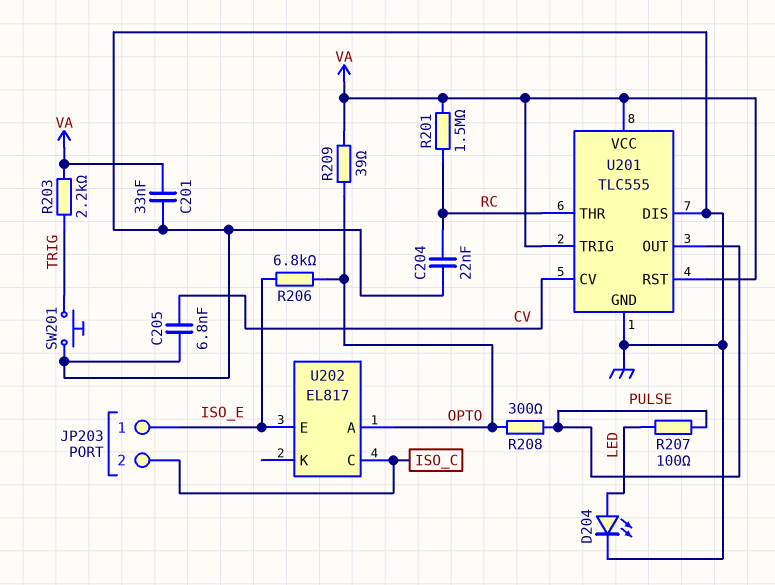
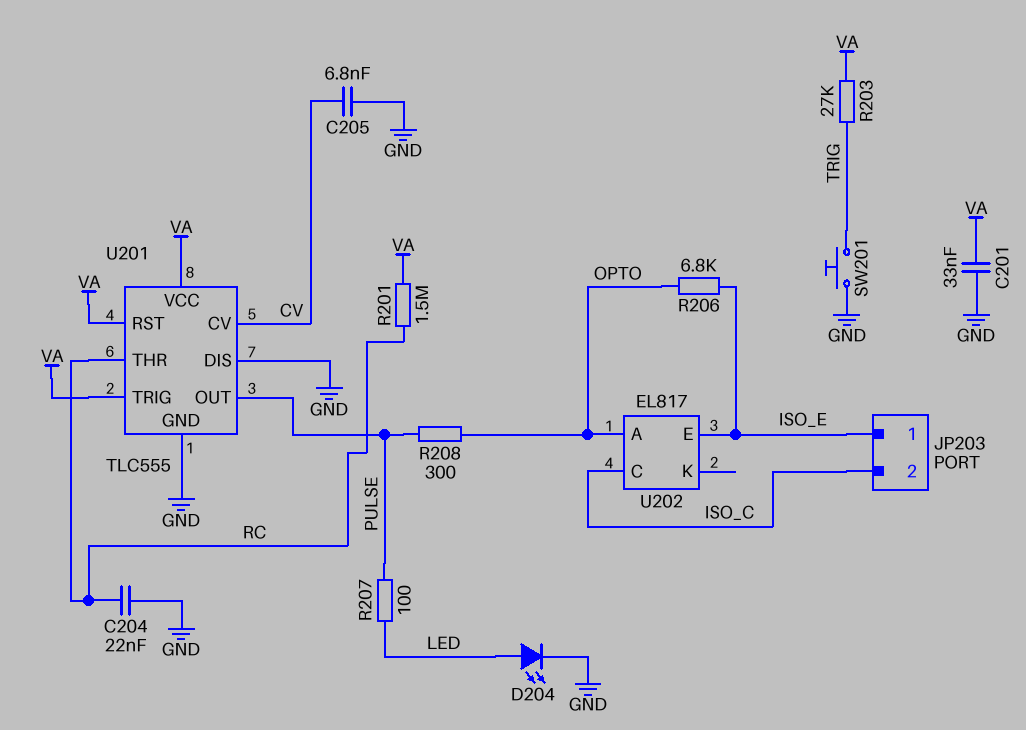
R203: 2.2k (TRIG, VA) -> 27k (TRIG, VA)
R209: 39 (OPTO, VA) -> none

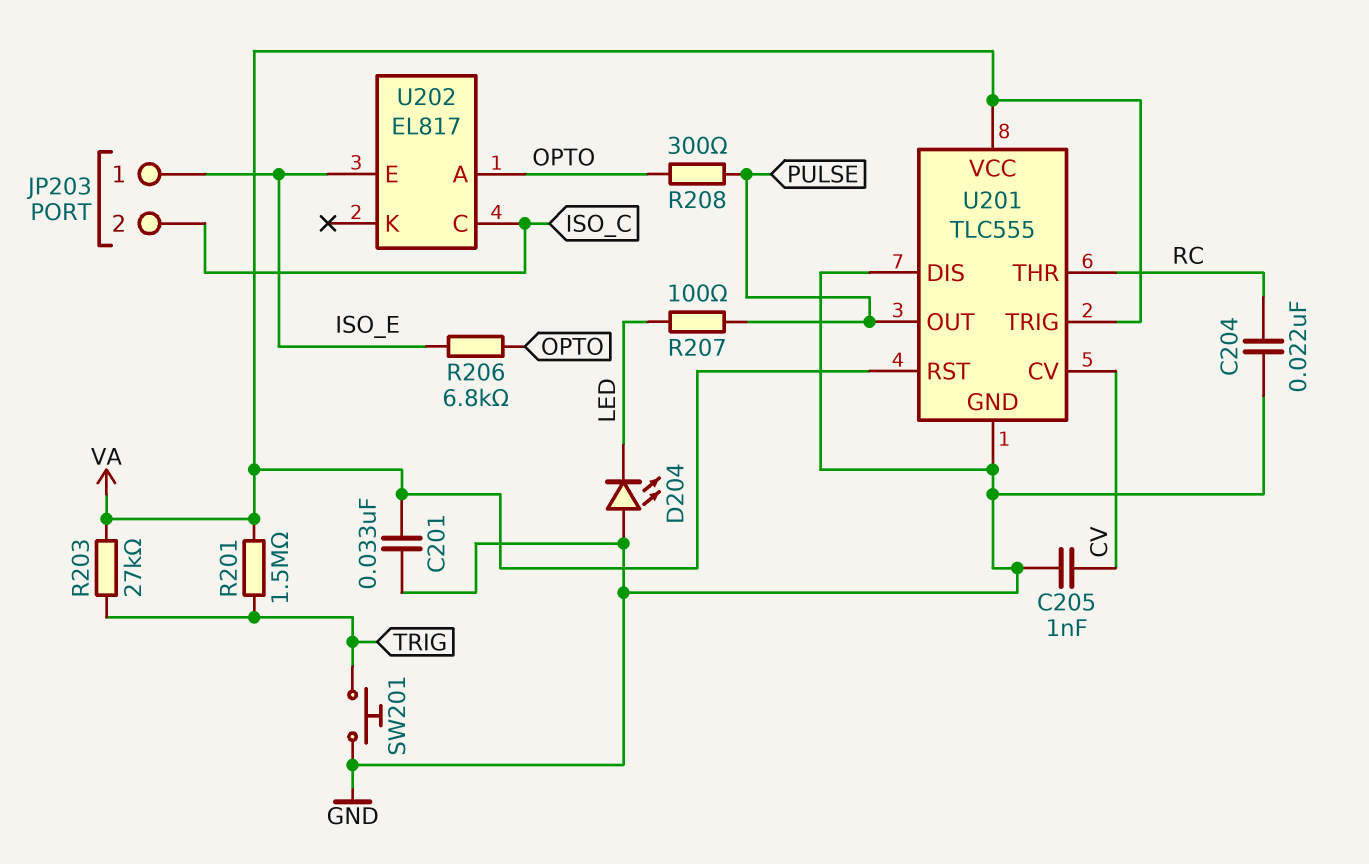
C205: 6.8nF (CV, GND) -> 1nF (CV, GND)
D204: LED (A LED, K GND) -> LED (A GND, K LED)
R201: 1.5M (RC, VA) -> 1.5M (TRIG, VA)

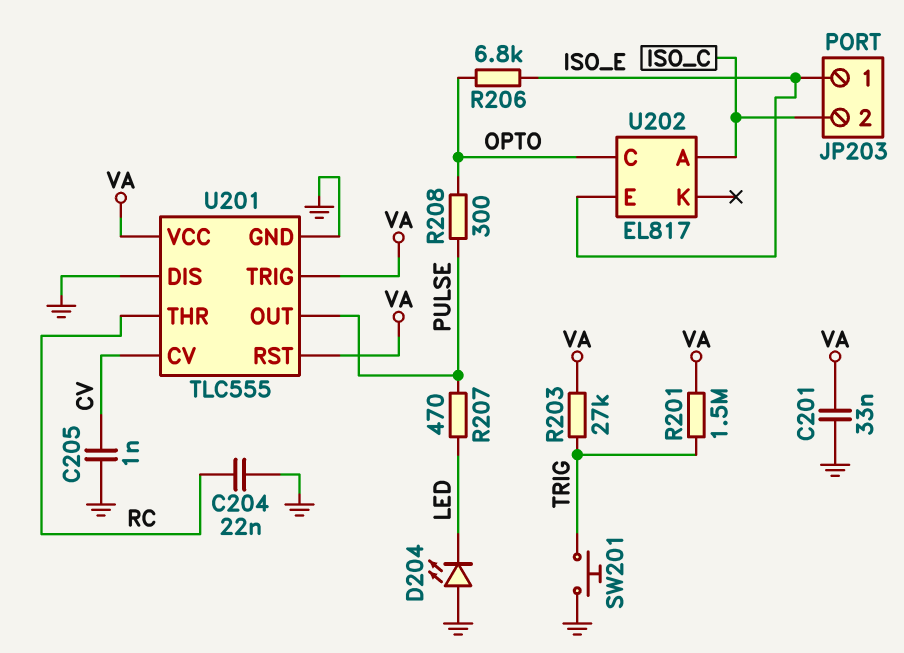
R207: 100 (LED, PULSE) -> 470 (LED, PULSE)
U202 pin A: OPTO -> ISO_C
U202 pin C: ISO_C -> OPTO

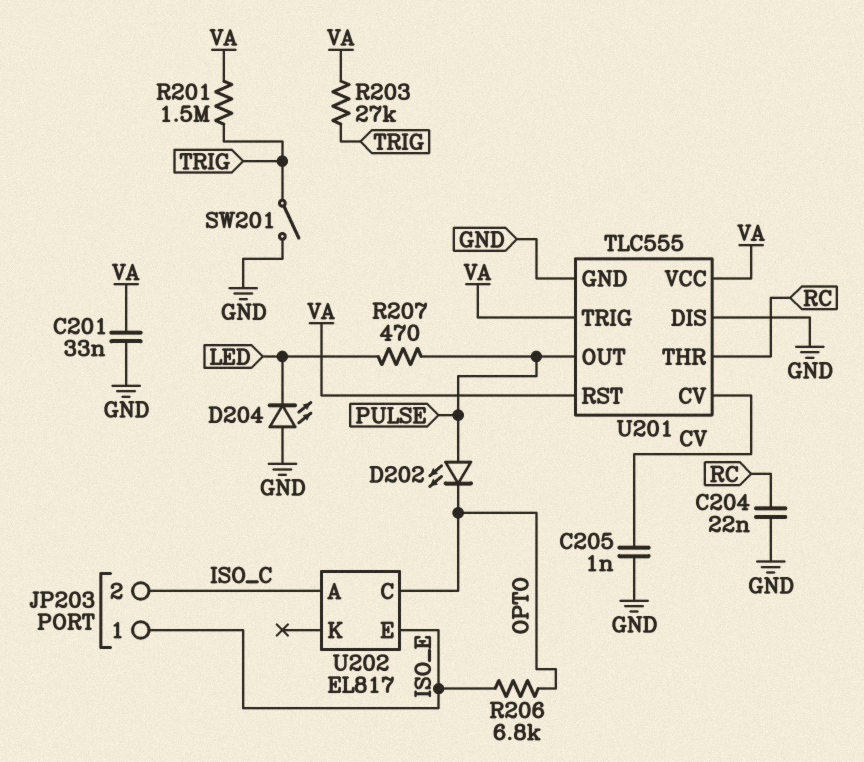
D202: none -> LED (A PULSE, K OPTO)
R208: 300 (OPTO, PULSE) -> none
SW201: button (GND, TRIG) -> switch (GND, TRIG)

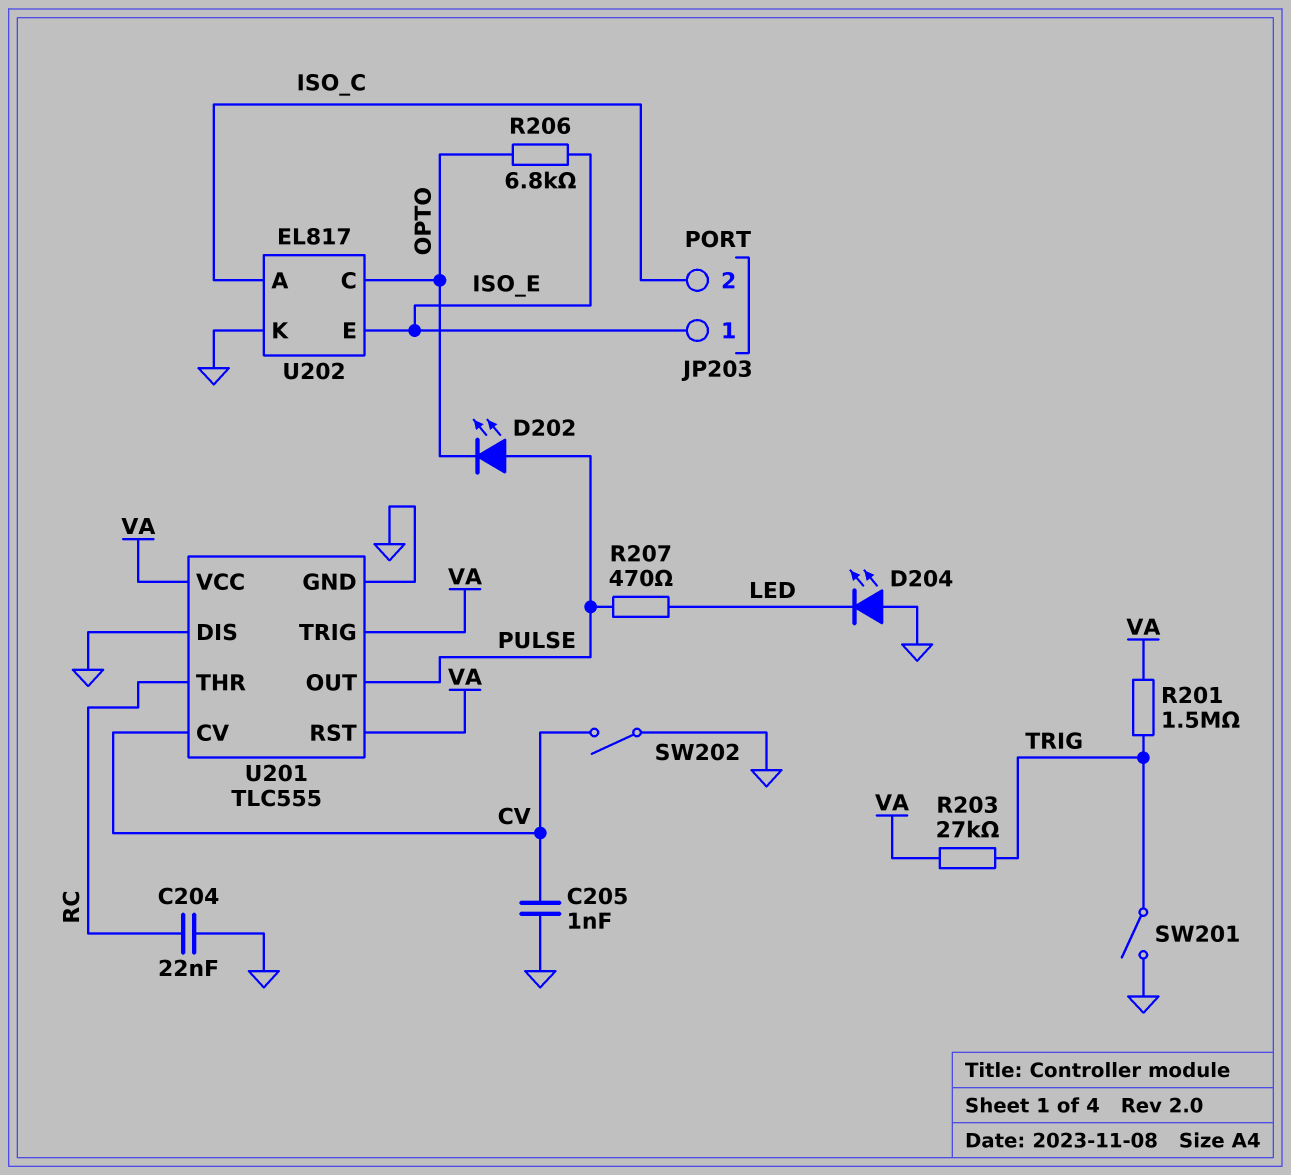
C201: 33nF (GND, VA) -> none
SW202: none -> switch (CV, GND)
U202 pin K: none -> GND

